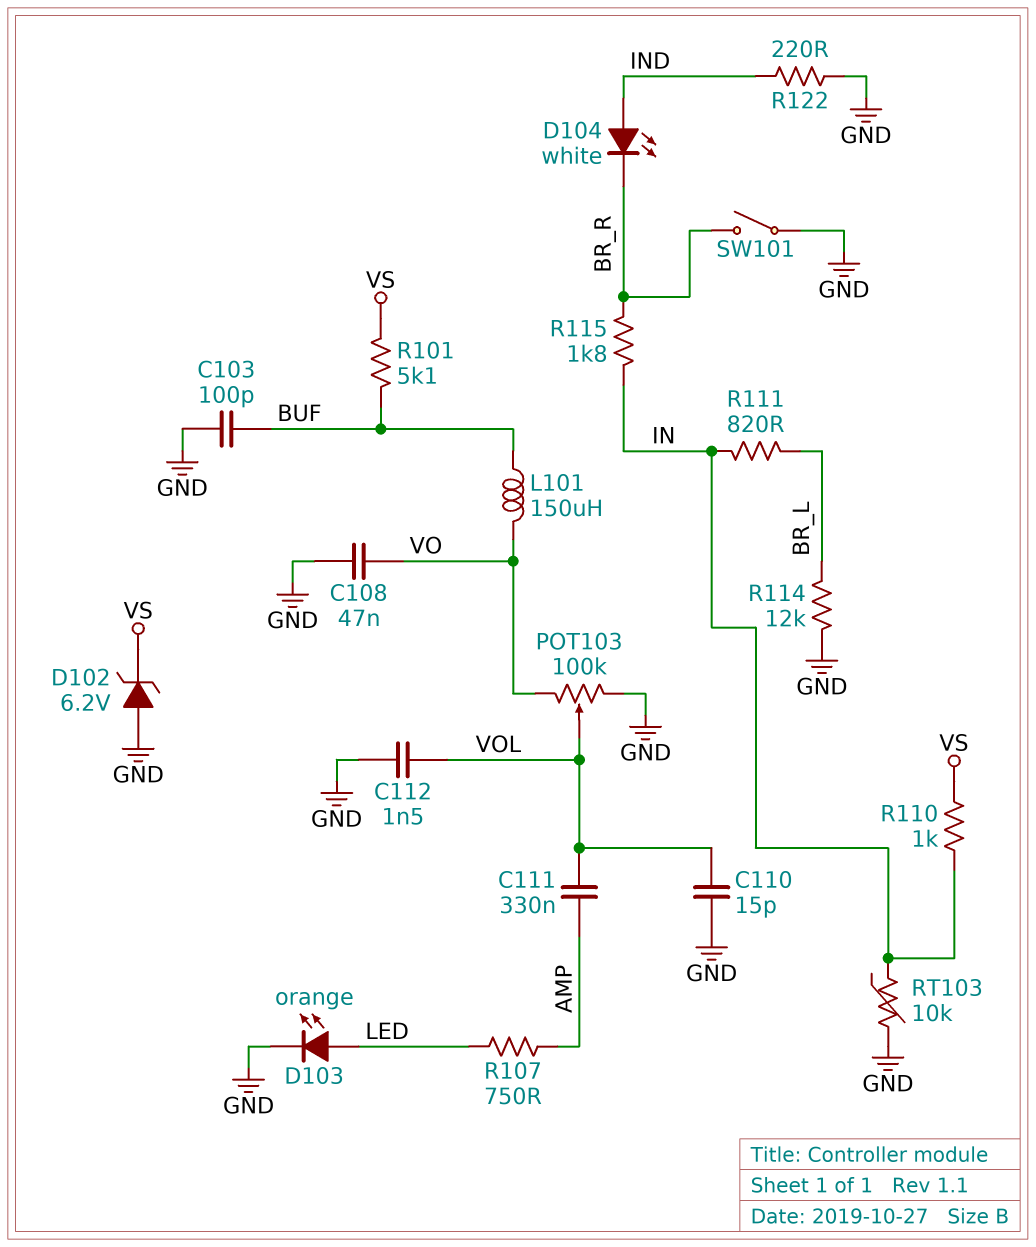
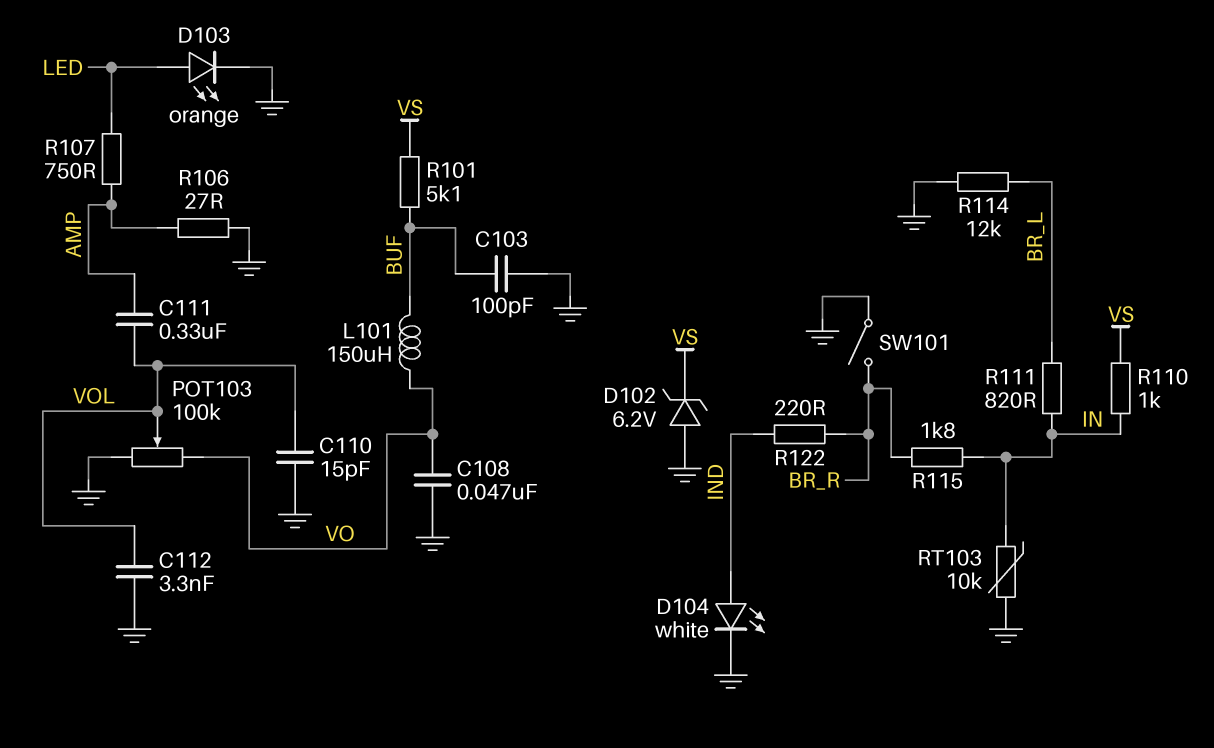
C112: 1.5nF (GND, VOL) -> 3.3nF (GND, VOL)
D104: LED white (A IND, K BR_R) -> LED white (A IND, K GND)
R106: none -> 27 (AMP, GND)
R122: 220 (GND, IND) -> 220 (BR_R, IND)

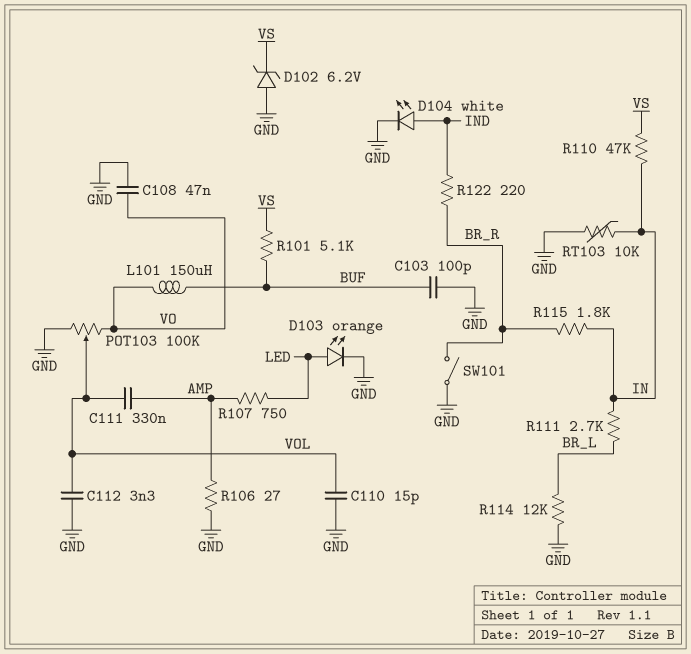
R110: 1k (IN, VS) -> 47k (IN, VS)
R111: 820 (BR_L, IN) -> 2.7k (BR_L, IN)

